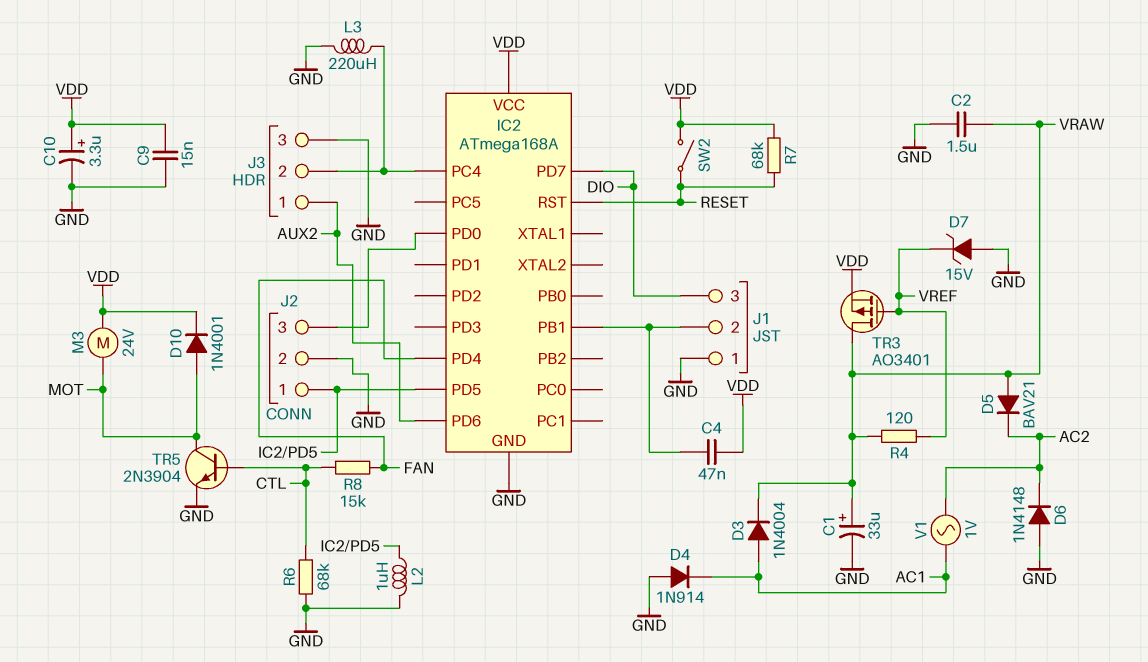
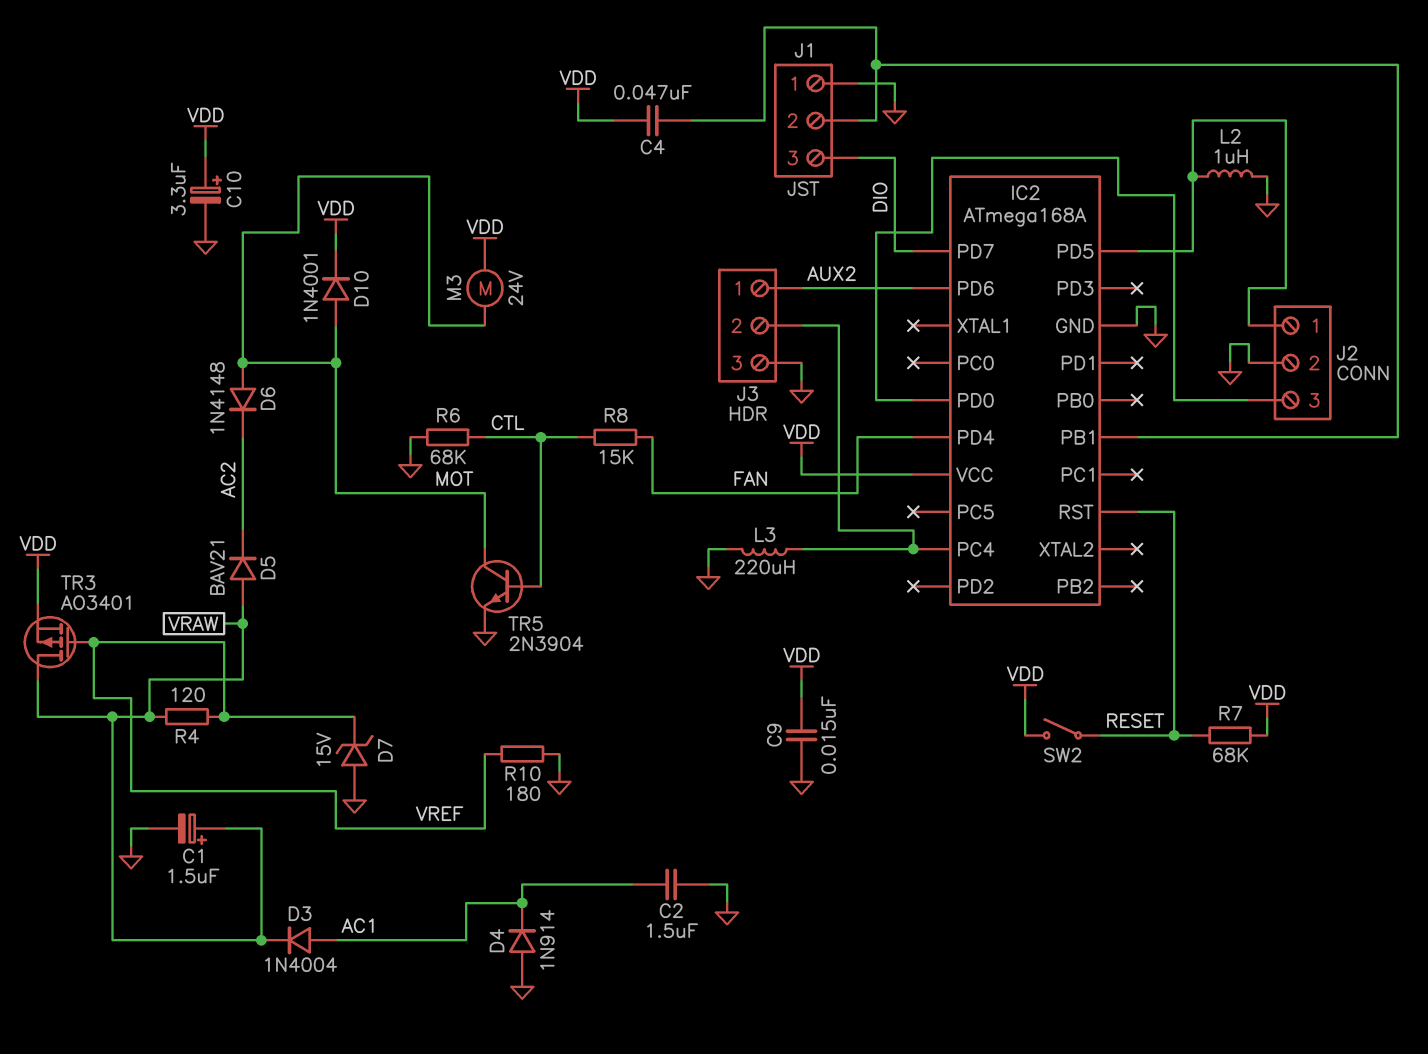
C1: 33uF (plus VRAW, minus GND) -> 1.5uF (plus VRAW, minus GND)
C2: 1.5uF (GND, VRAW) -> 1.5uF (AC1, GND)
D6: diode 1N4148 (A GND, K AC2) -> diode 1N4148 (A MOT, K AC2)
R10: none -> 180 (GND, VREF)
V1: AC 1V (AC1, AC2) -> none

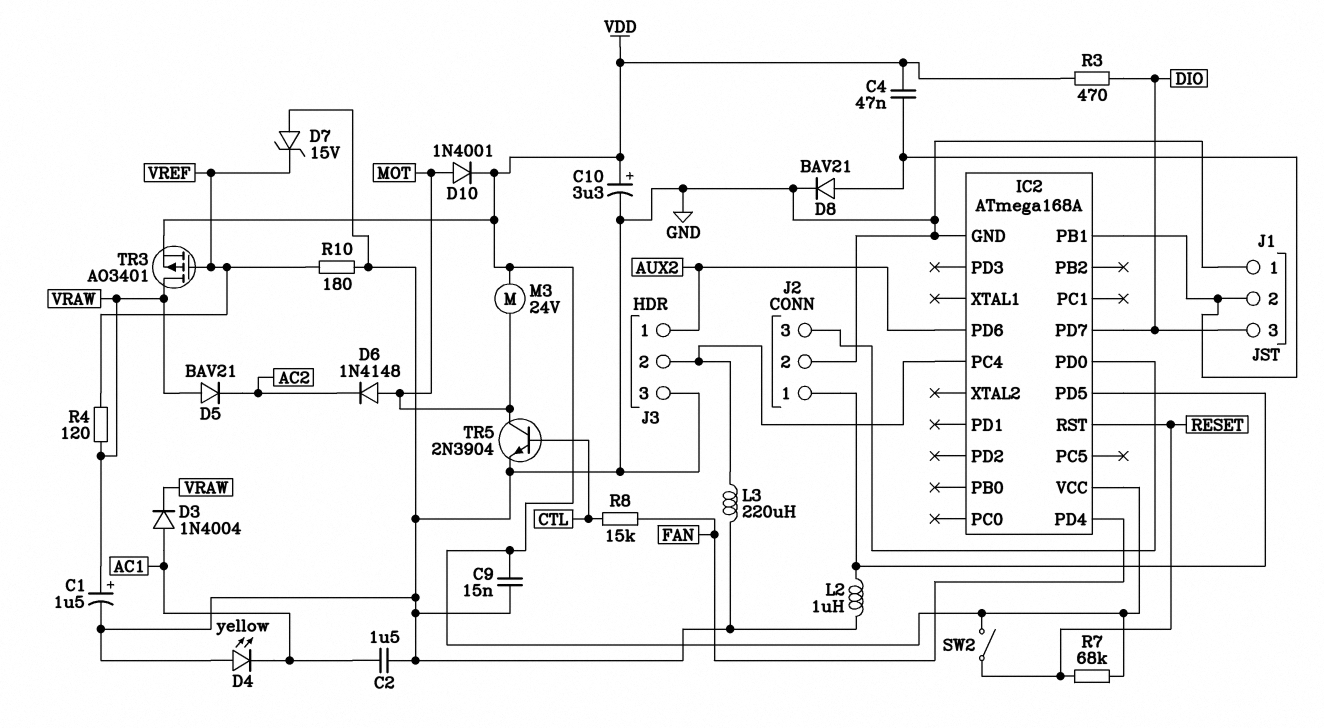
D4: diode 1N914 (A GND, K AC1) -> LED yellow (A GND, K AC1)
D8: none -> diode BAV21 (A IC2/PB1, K GND)
R3: none -> 470 (DIO, VDD)
R6: 68k (CTL, GND) -> none

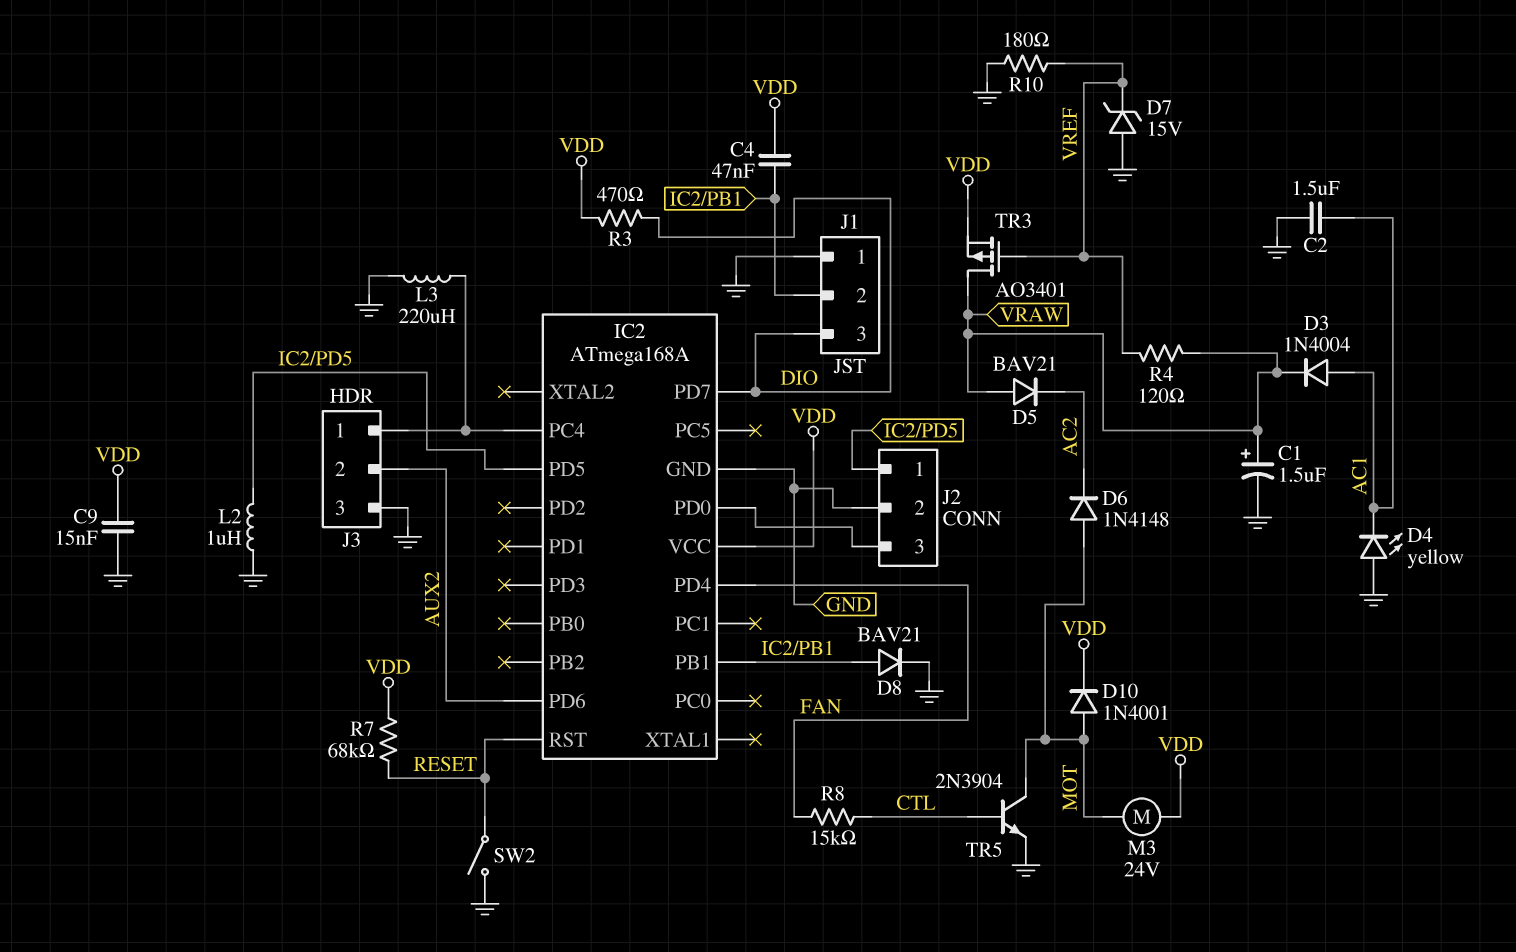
C10: 3.3uF (plus VDD, minus GND) -> none
J3 pin 1: AUX2 -> IC2/PC4
J3 pin 2: IC2/PC4 -> AUX2
SW2: switch (RESET, VDD) -> switch (GND, RESET)

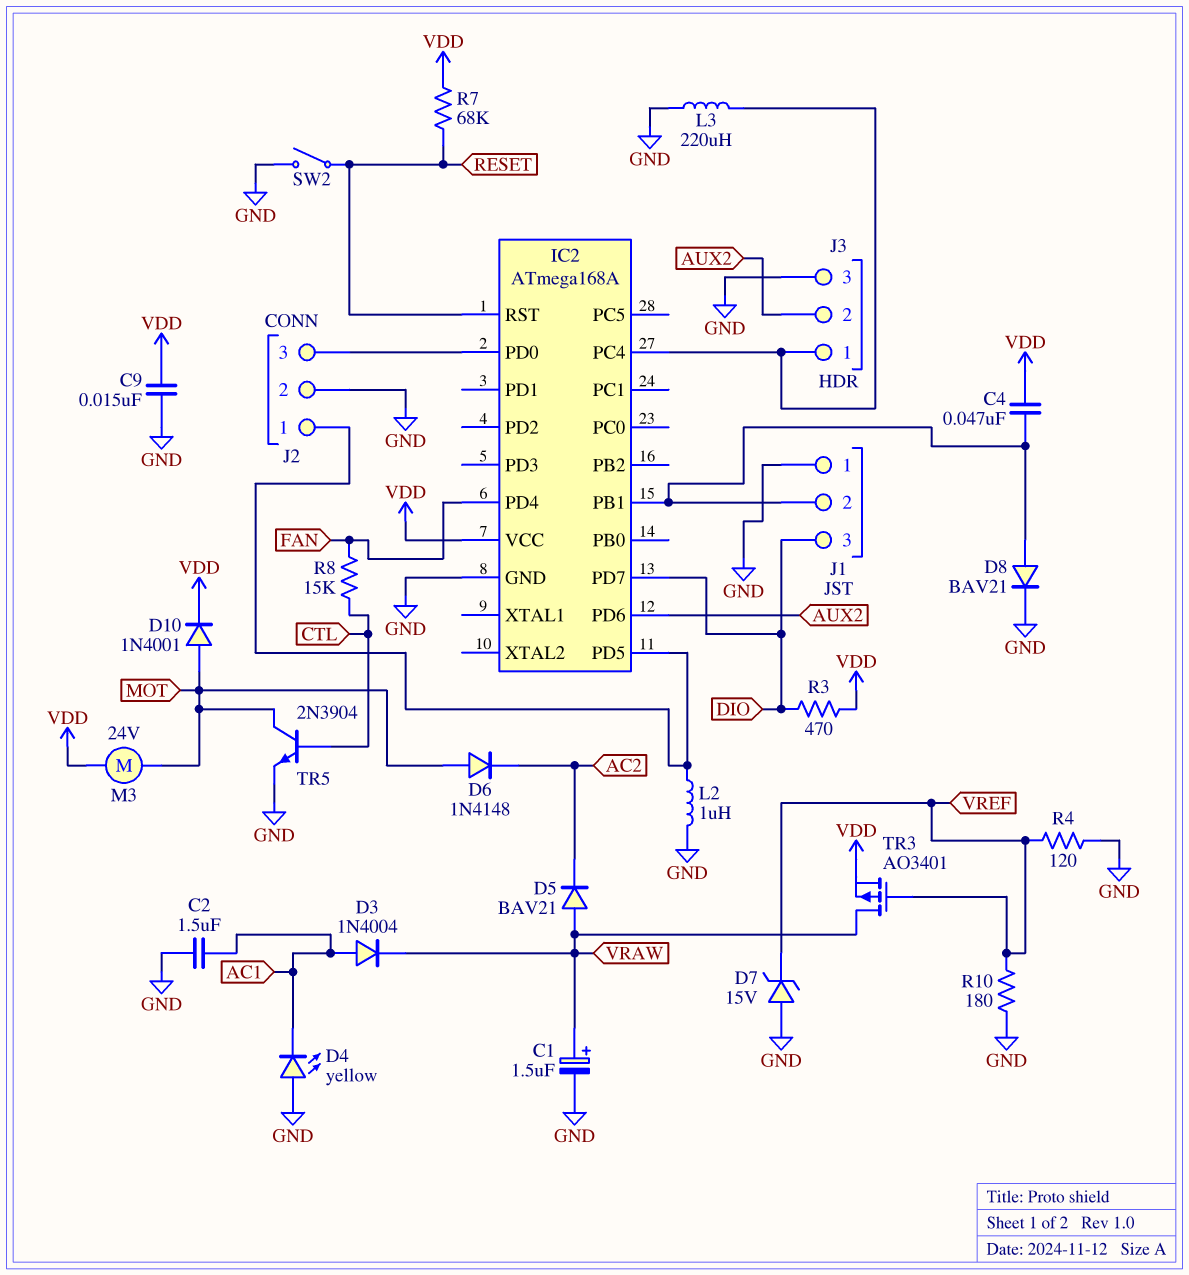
R4: 120 (VRAW, VREF) -> 120 (GND, VREF)

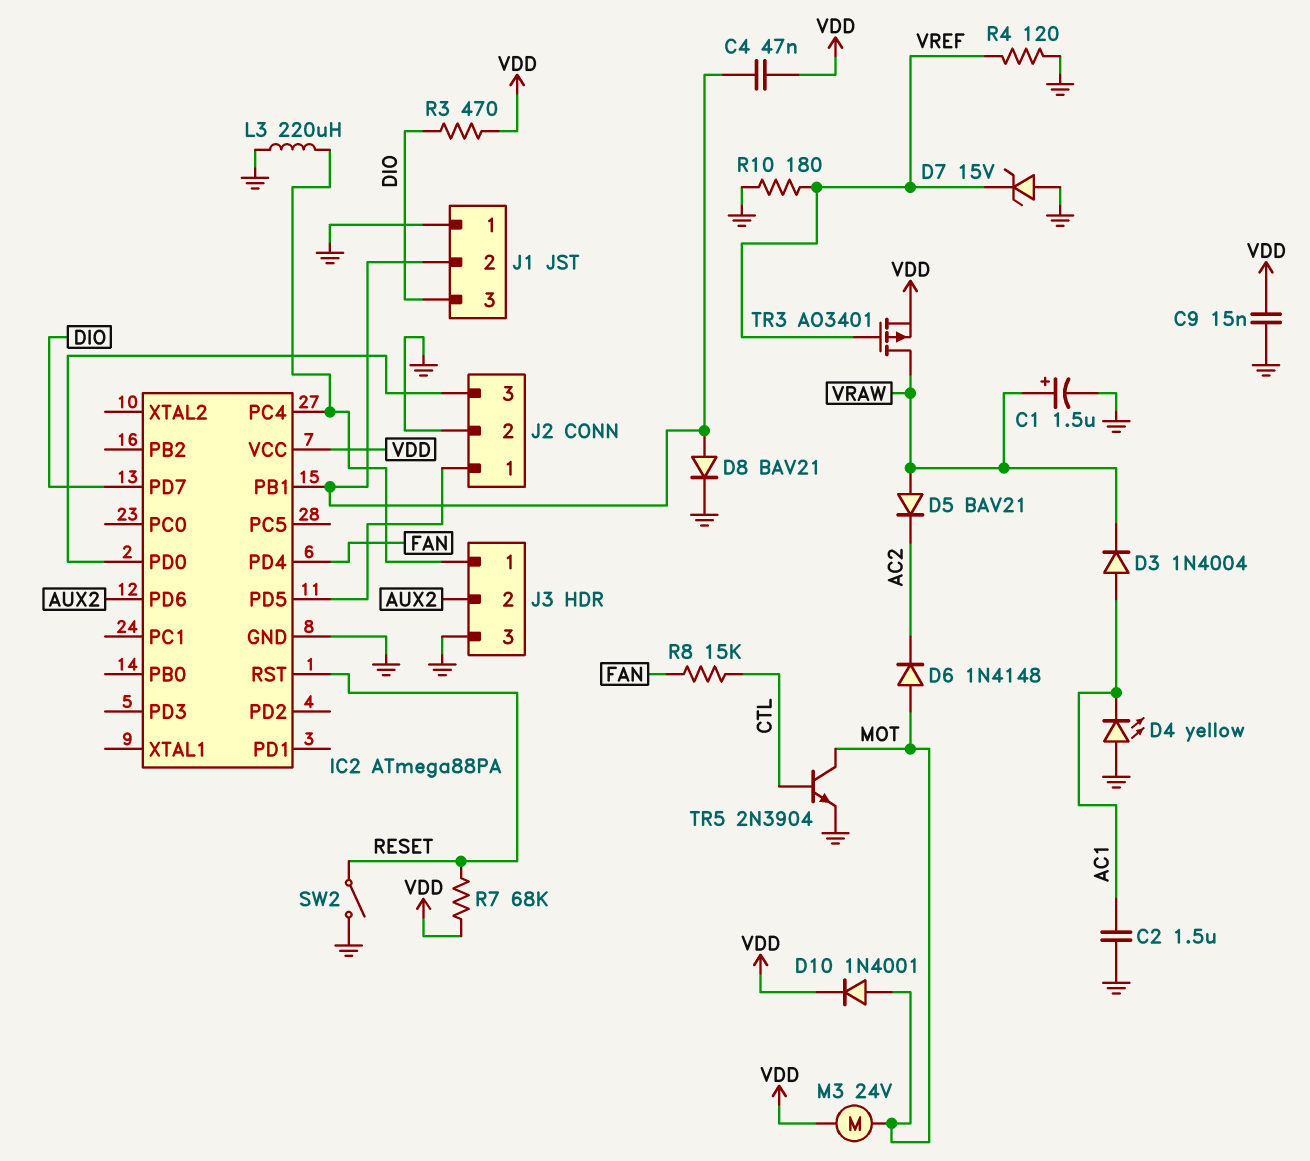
IC2: ATmega168A -> ATmega88PA
L2: 1uH (GND, IC2/PD5) -> none

